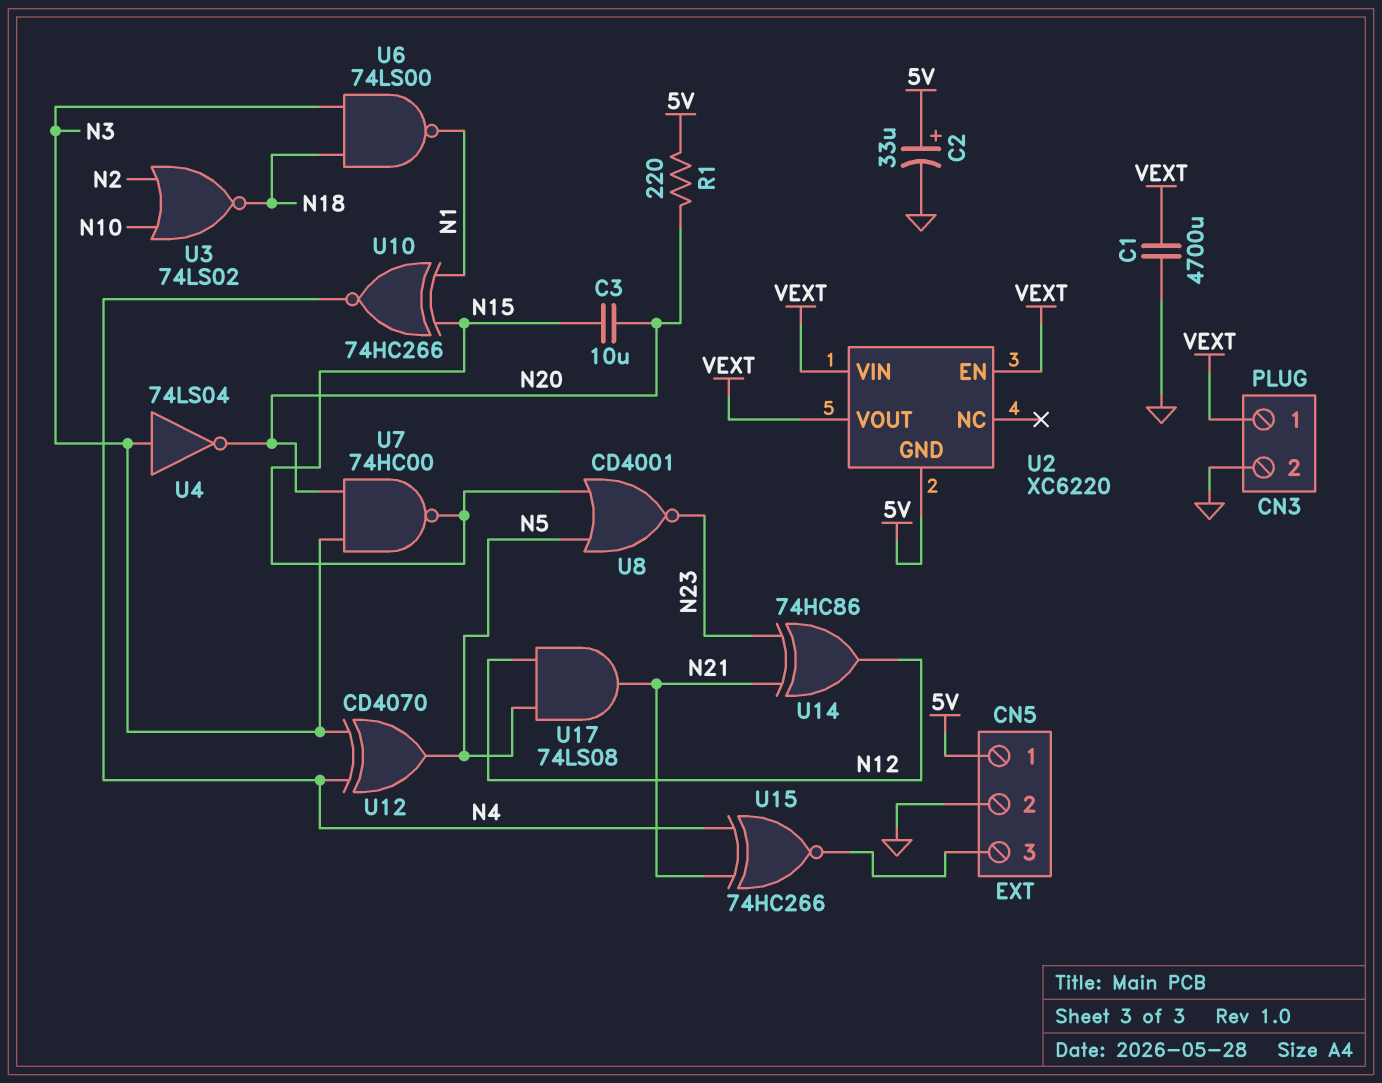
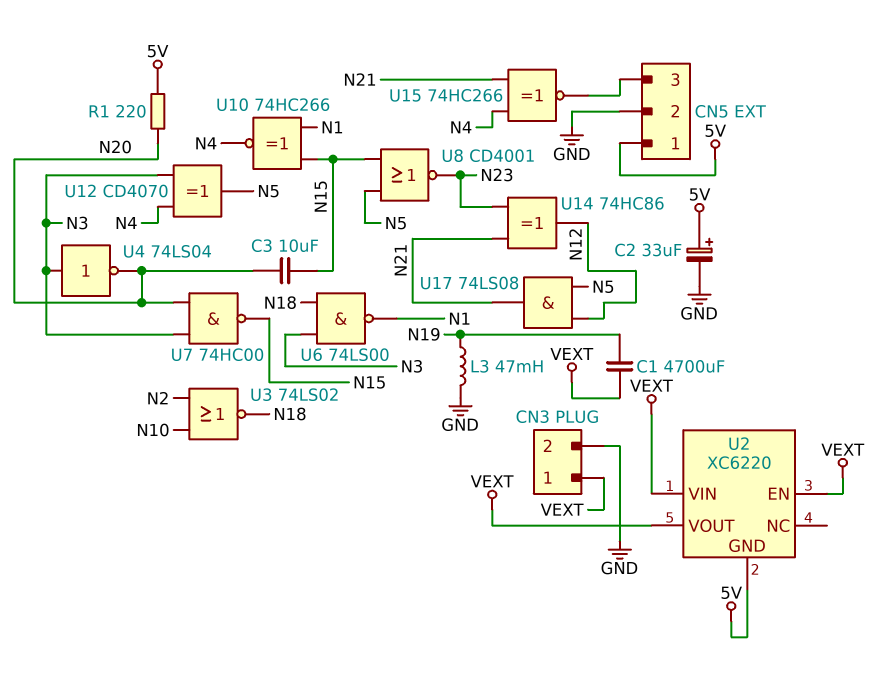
C1: 4700uF (GND, VEXT) -> 4700uF (N19, VEXT)
L3: none -> 47mH (GND, N19)

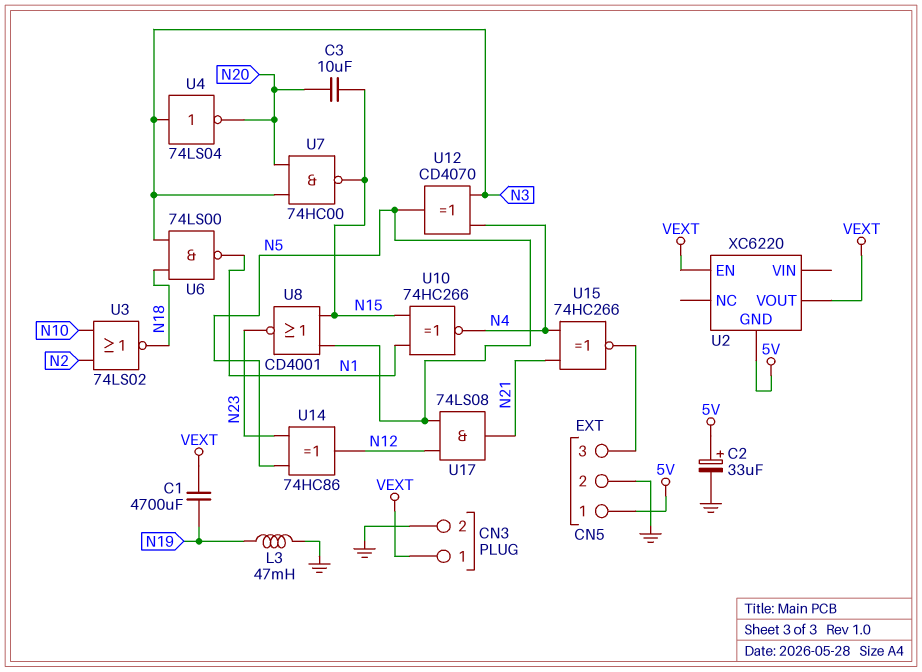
R1: 220 (5V, N20) -> none
U2 pin VIN: VEXT -> none
U14: XOR 74HC86 (in N21, in N23, out N12) -> XOR 74HC86 (in N5, in N23, out N12)

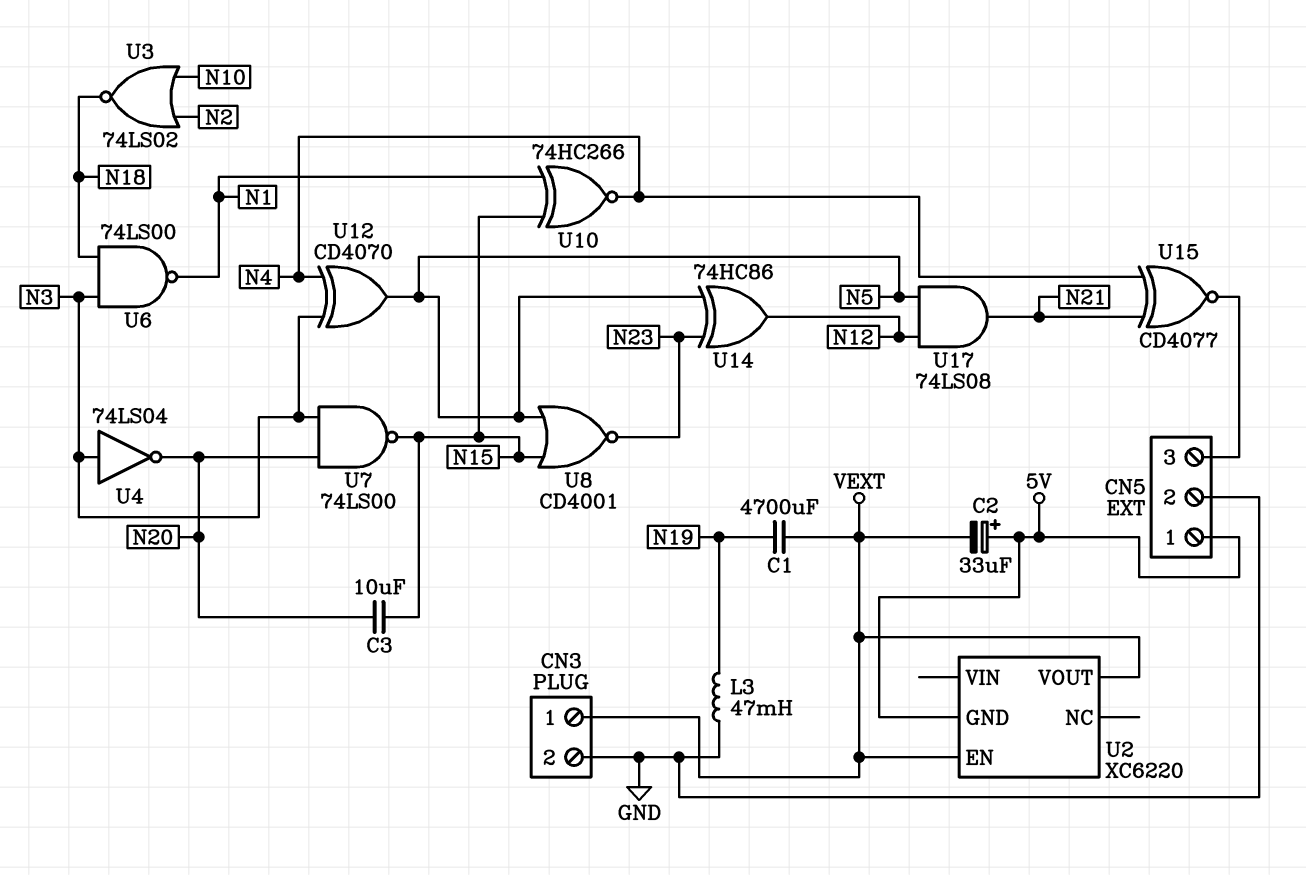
C2: 33uF (plus 5V, minus GND) -> 33uF (plus 5V, minus VEXT)
U7: NAND 74HC00 (in N3, in N20, out N15) -> NAND 74LS00 (in N3, in N20, out N15)
U15: XNOR 74HC266 (in N4, in N21, out CN5/3) -> XNOR CD4077 (in N4, in N21, out CN5/3)

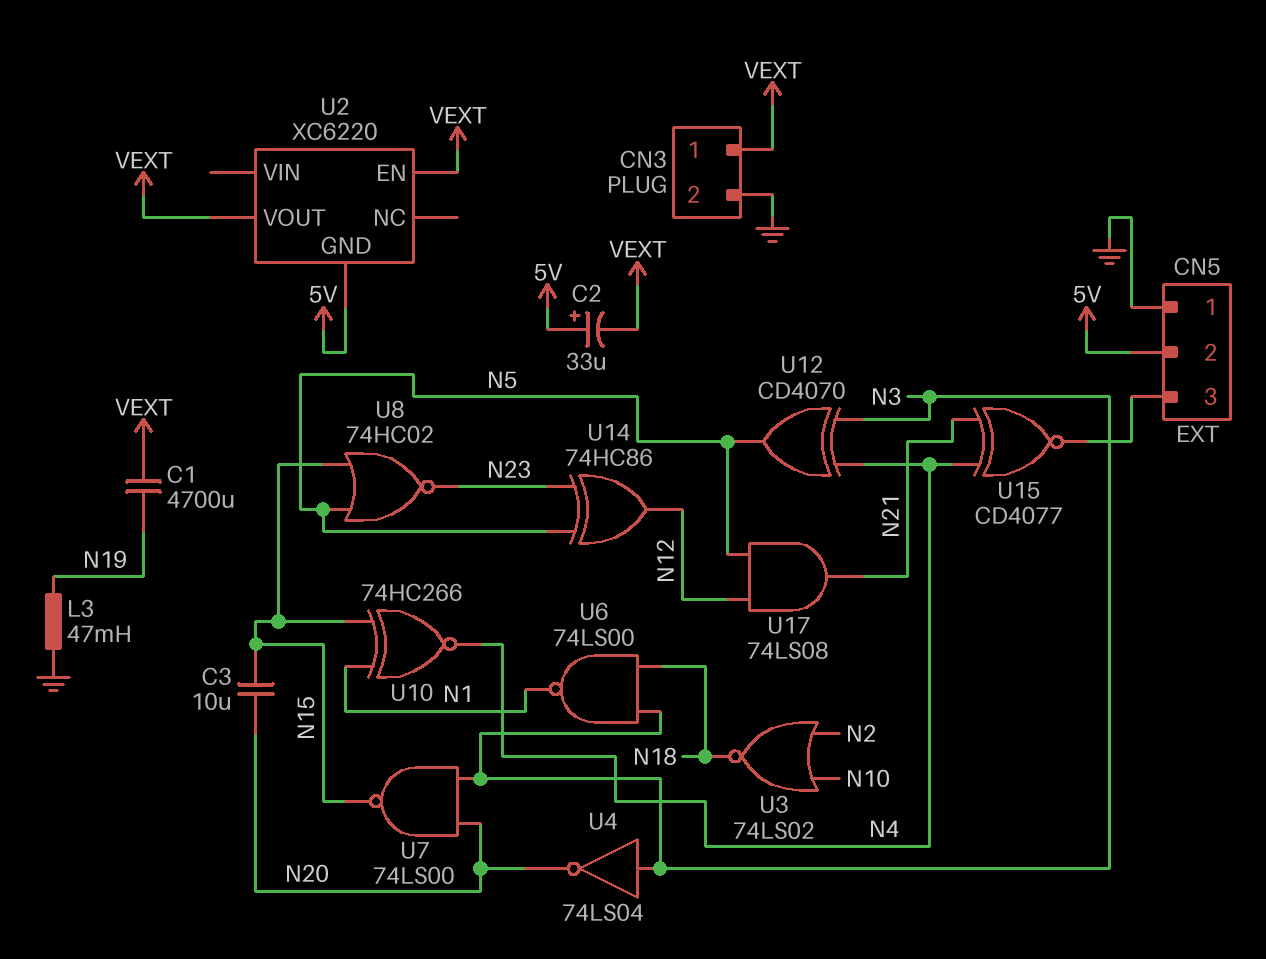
CN5 pin 1: 5V -> GND
CN5 pin 2: GND -> 5V
U8: NOR CD4001 (in N5, in N15, out N23) -> NOR 74HC02 (in N5, in N15, out N23)

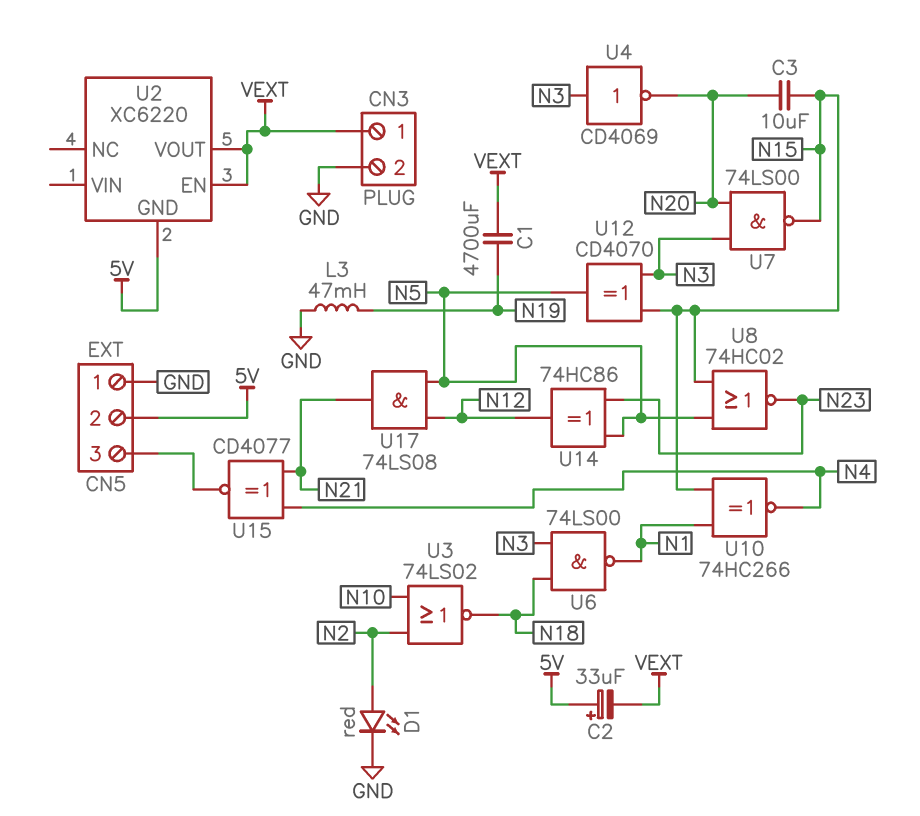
D1: none -> LED red (A N2, K GND)
U4: NOT 74LS04 (in N3, out N20) -> NOT CD4069 (in N3, out N20)
U12: XOR CD4070 (in N3, in N4, out N5) -> XOR CD4070 (in N3, in N15, out N5)

